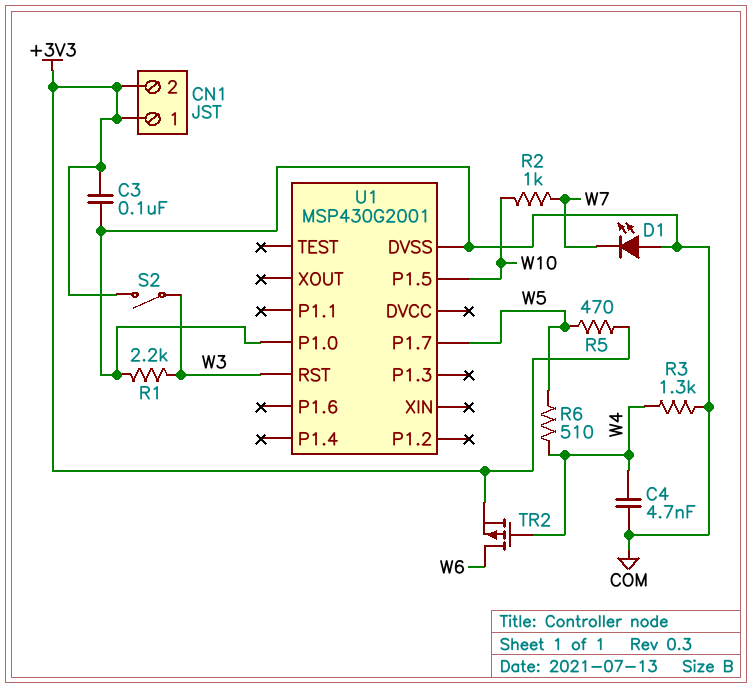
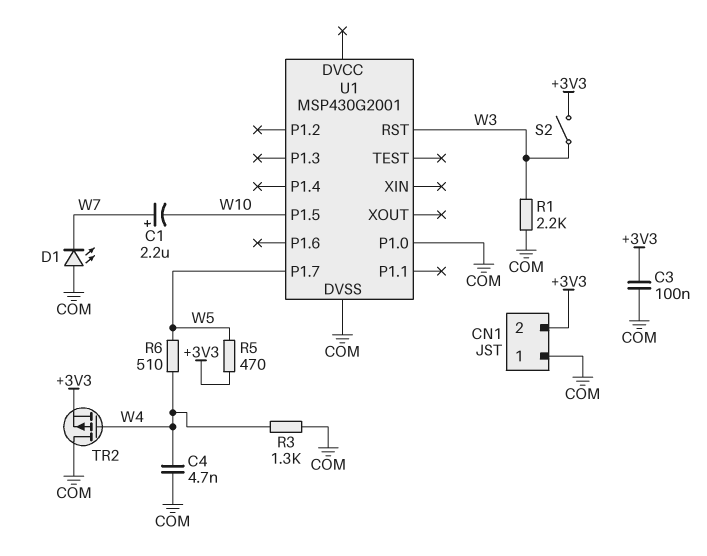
C1: none -> 2.2uF (plus W7, minus W10)
CN1 pin 1: +3V3 -> COM
R2: 1k (W7, W10) -> none
TR2: PMOS (G W4, D W6, S +3V3) -> PMOS (G W4, D COM, S +3V3)

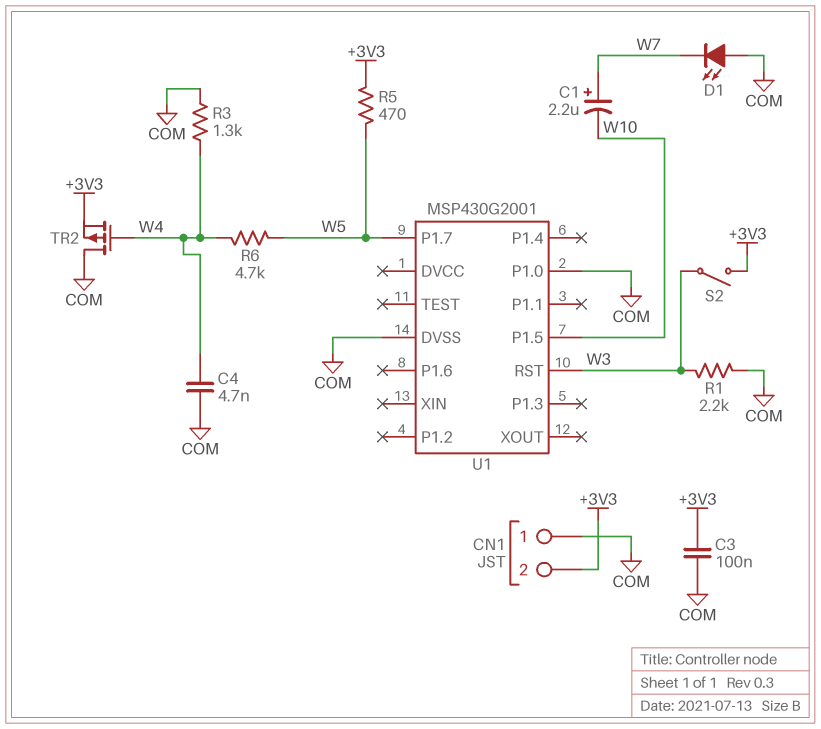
R6: 510 (W4, W5) -> 4.7k (W4, W5)

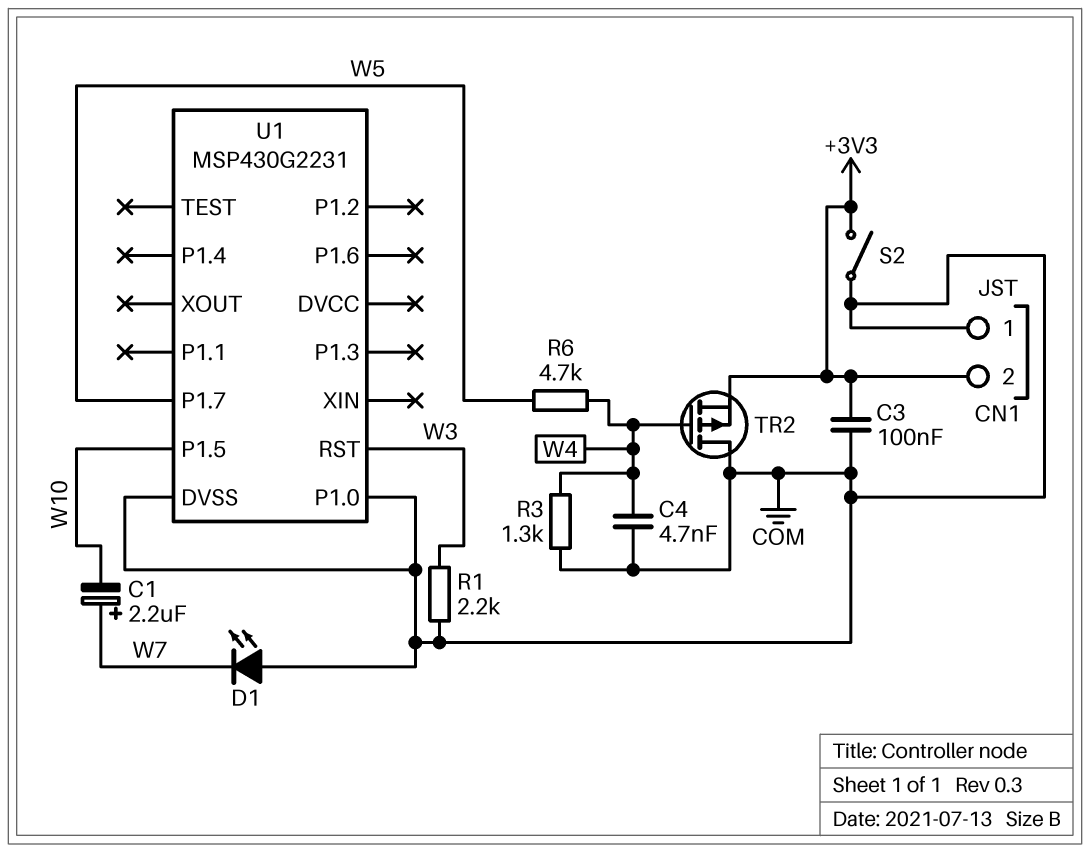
R5: 470 (+3V3, W5) -> none
S2: switch (+3V3, W3) -> switch (+3V3, COM)
U1: MSP430G2001 -> MSP430G2231

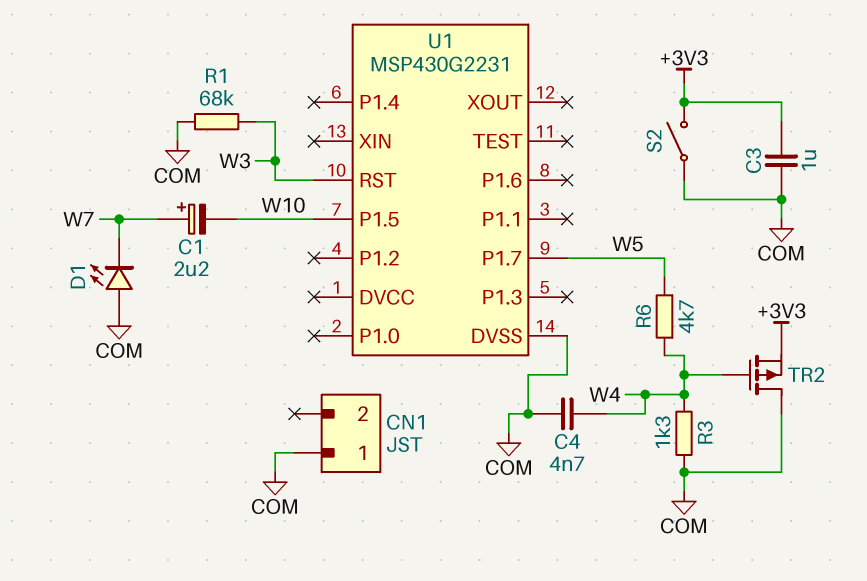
C3: 100nF (+3V3, COM) -> 1uF (+3V3, COM)
CN1 pin 2: +3V3 -> none
R1: 2.2k (COM, W3) -> 68k (COM, W3)
U1 pin P1.0: COM -> none

